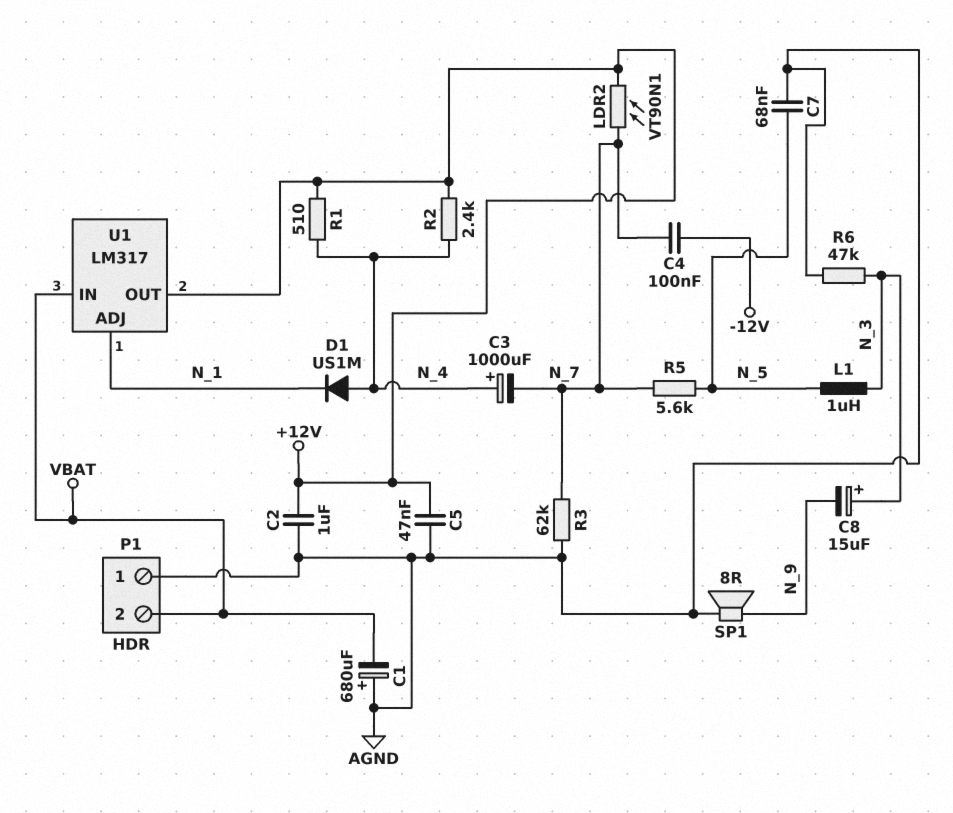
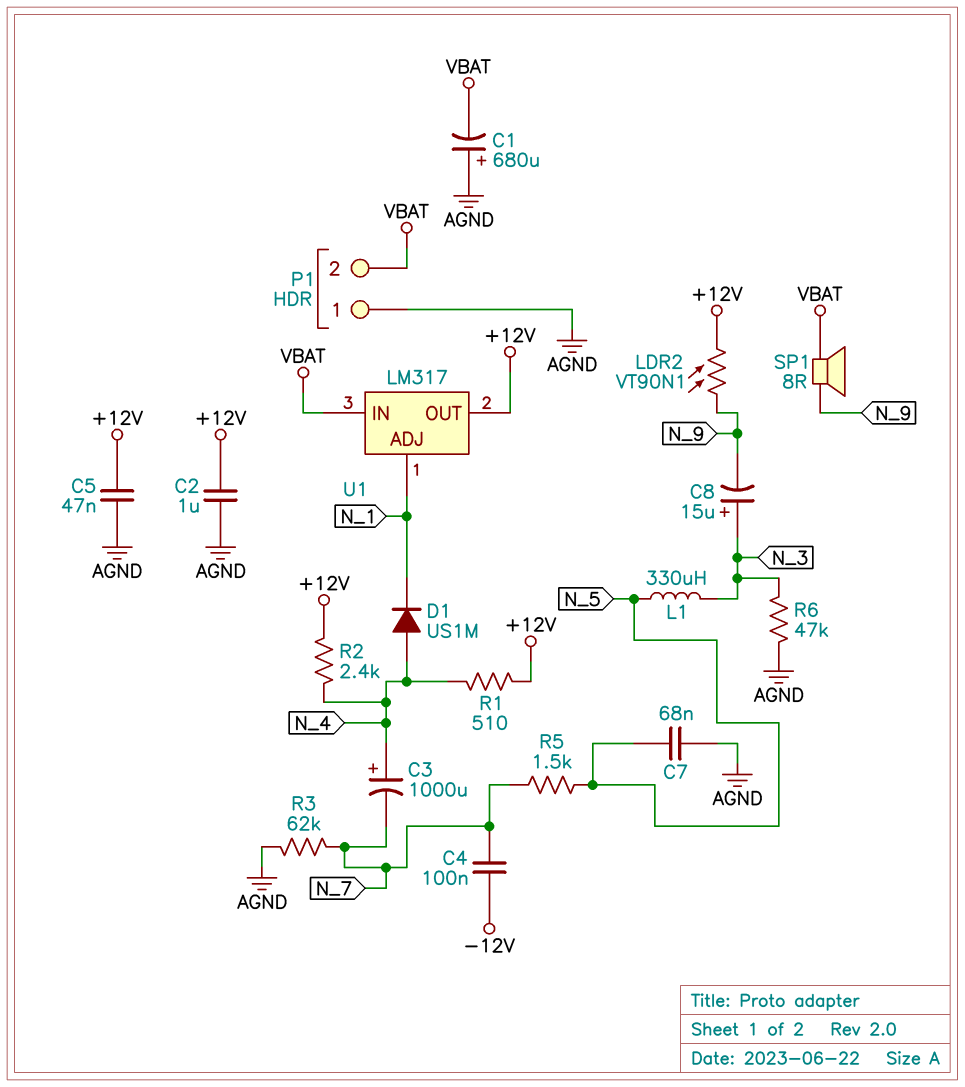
L1: 1uH (N_3, N_5) -> 330uH (N_3, N_5)
LDR2: VT90N1 (+12V, N_7) -> VT90N1 (+12V, N_9)
R5: 5.6k (N_5, N_7) -> 1.5k (N_5, N_7)
SP1: speaker 8R (AGND, N_9) -> speaker 8R (N_9, VBAT)

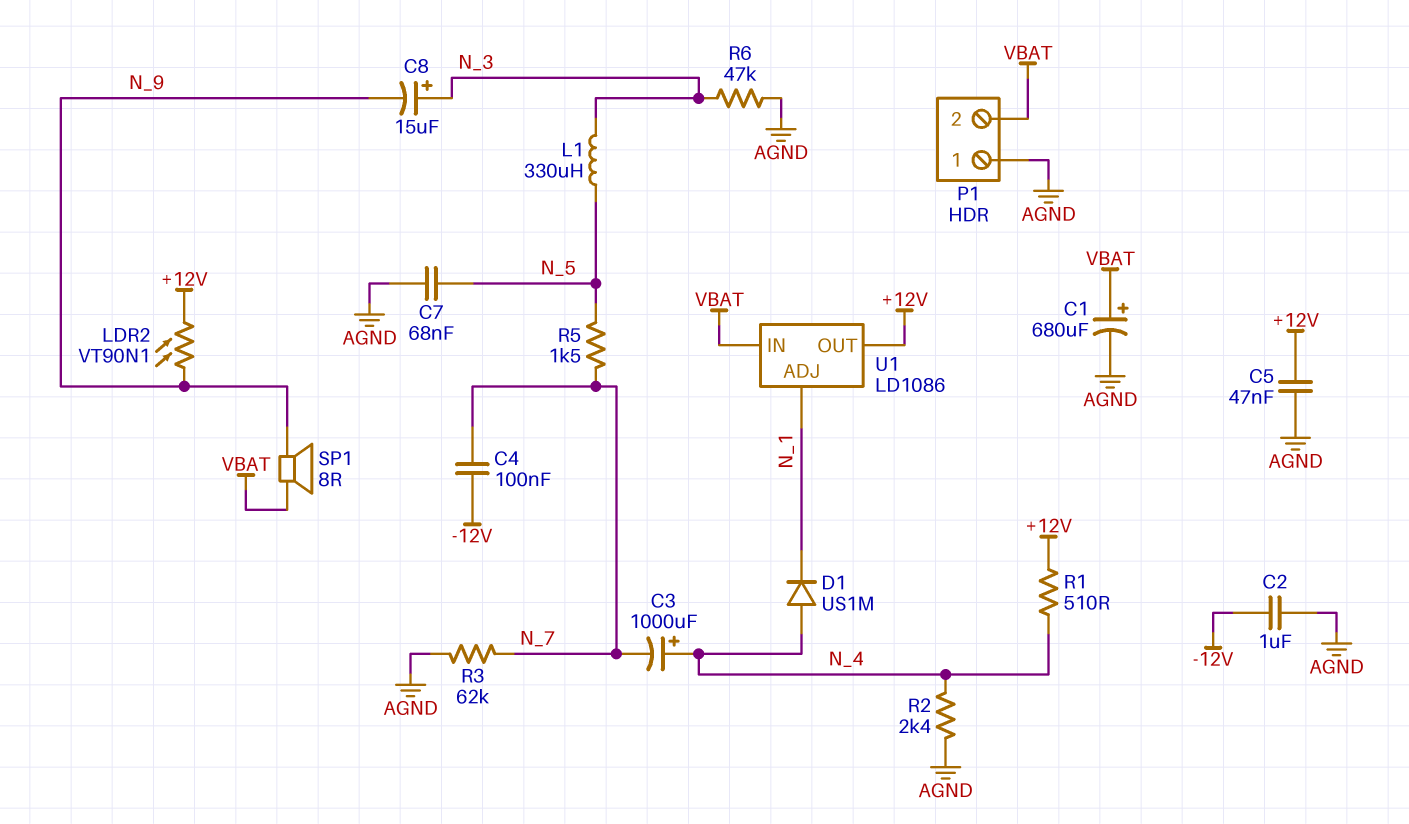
C1: 680uF (plus AGND, minus VBAT) -> 680uF (plus VBAT, minus AGND)
C2: 1uF (+12V, AGND) -> 1uF (-12V, AGND)
R2: 2.4k (+12V, N_4) -> 2.4k (AGND, N_4)
U1: LM317 -> LD1086

